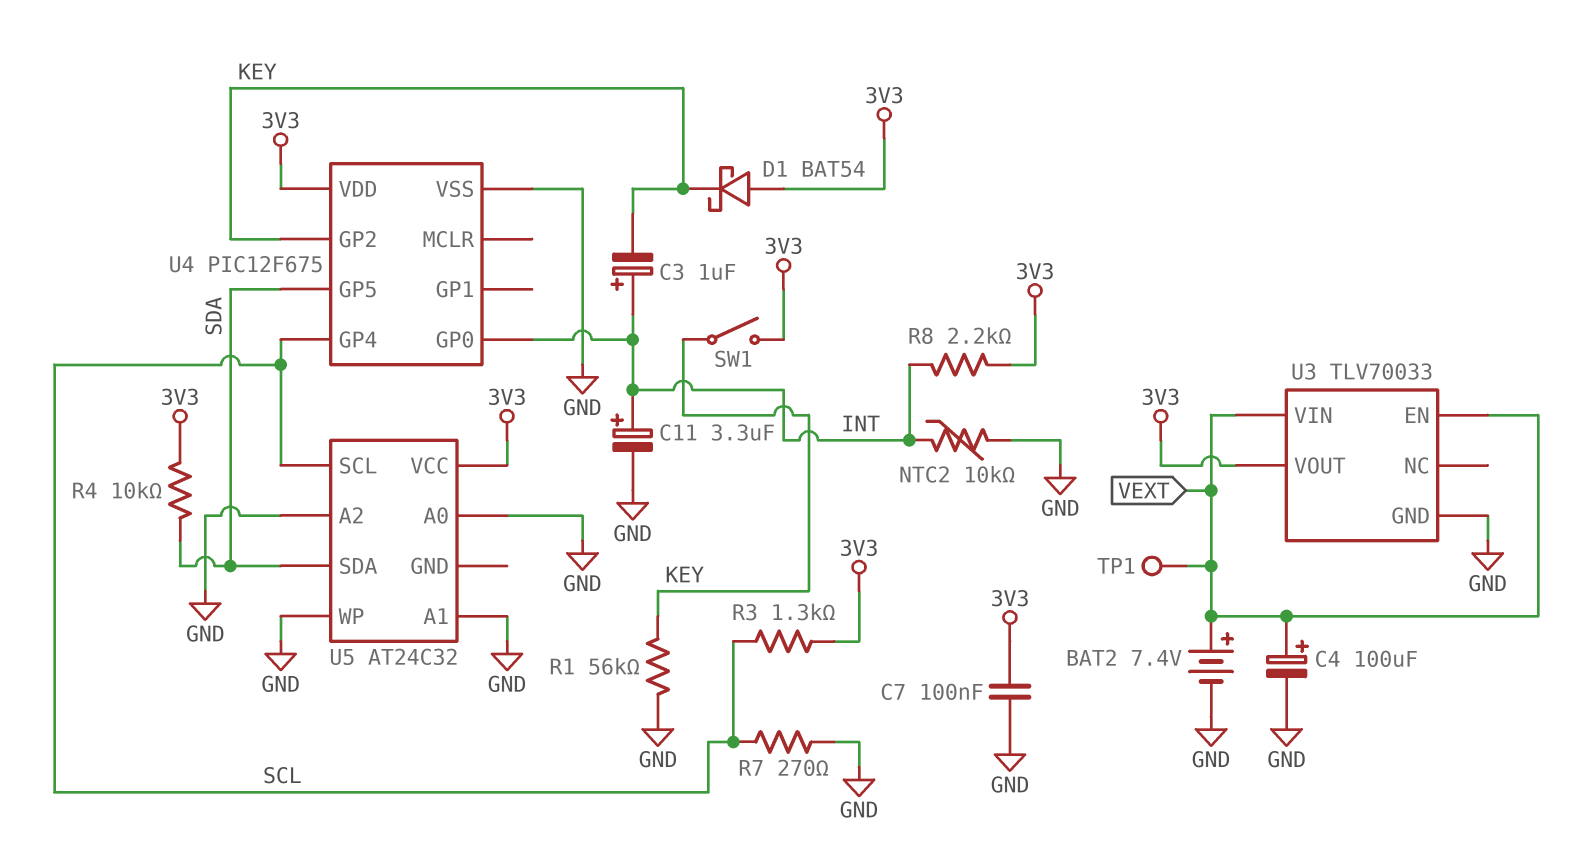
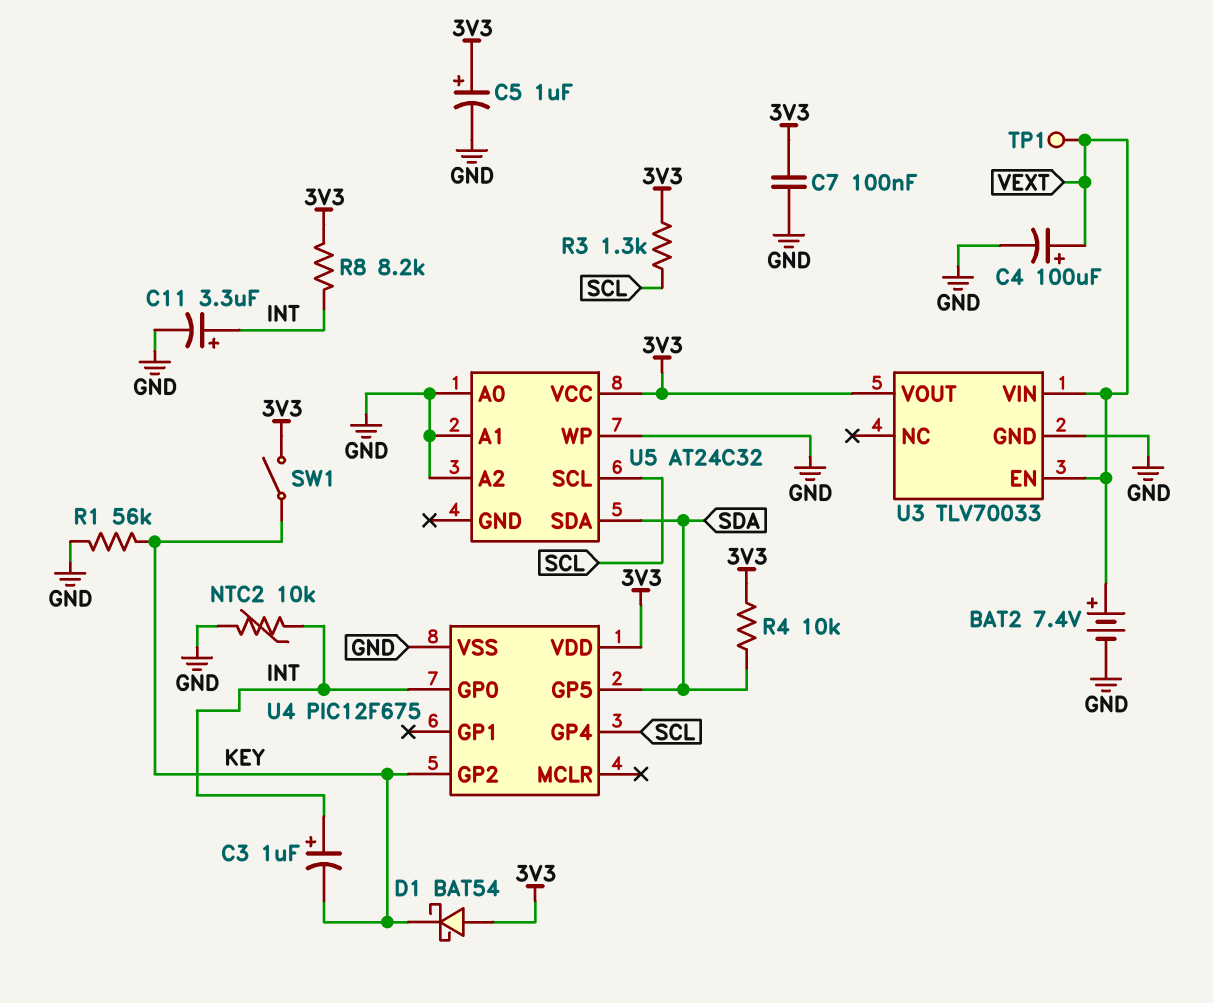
C5: none -> 1uF (plus 3V3, minus GND)
R7: 270 (GND, SCL) -> none
R8: 2.2k (3V3, INT) -> 8.2k (3V3, INT)

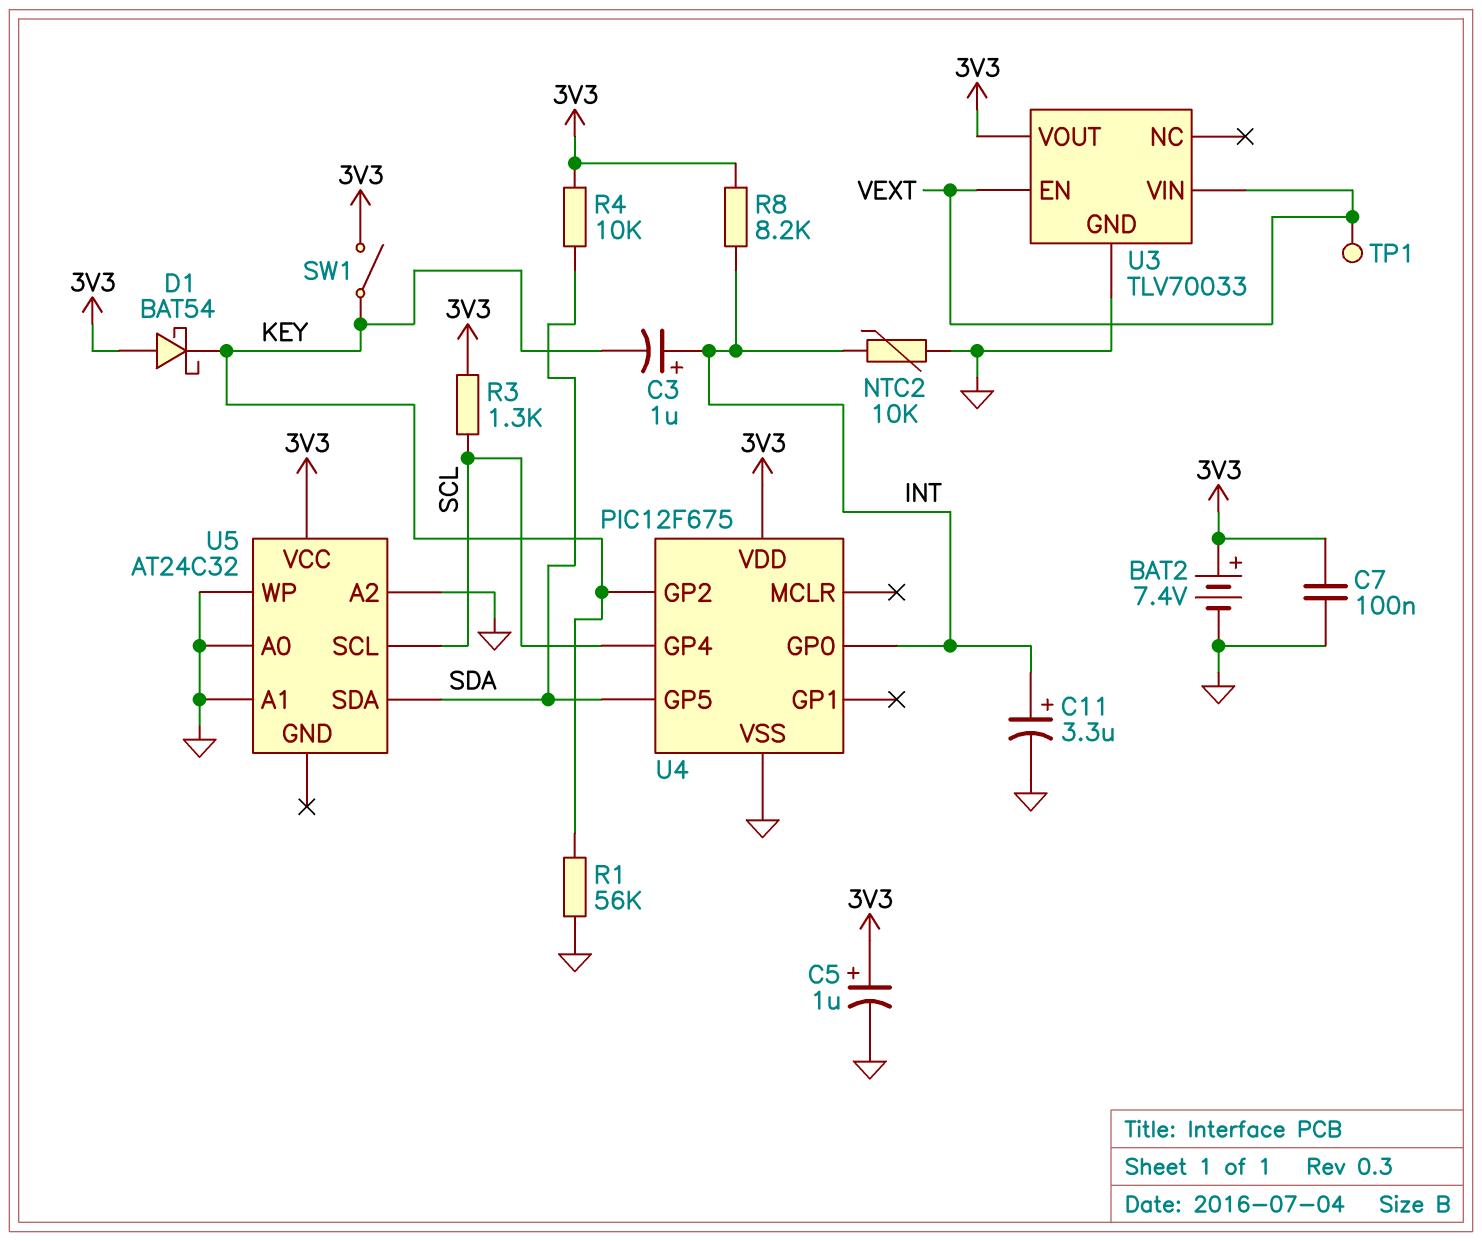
BAT2: 7.4V (plus VEXT, minus GND) -> 7.4V (plus 3V3, minus GND)
C4: 100uF (plus VEXT, minus GND) -> none

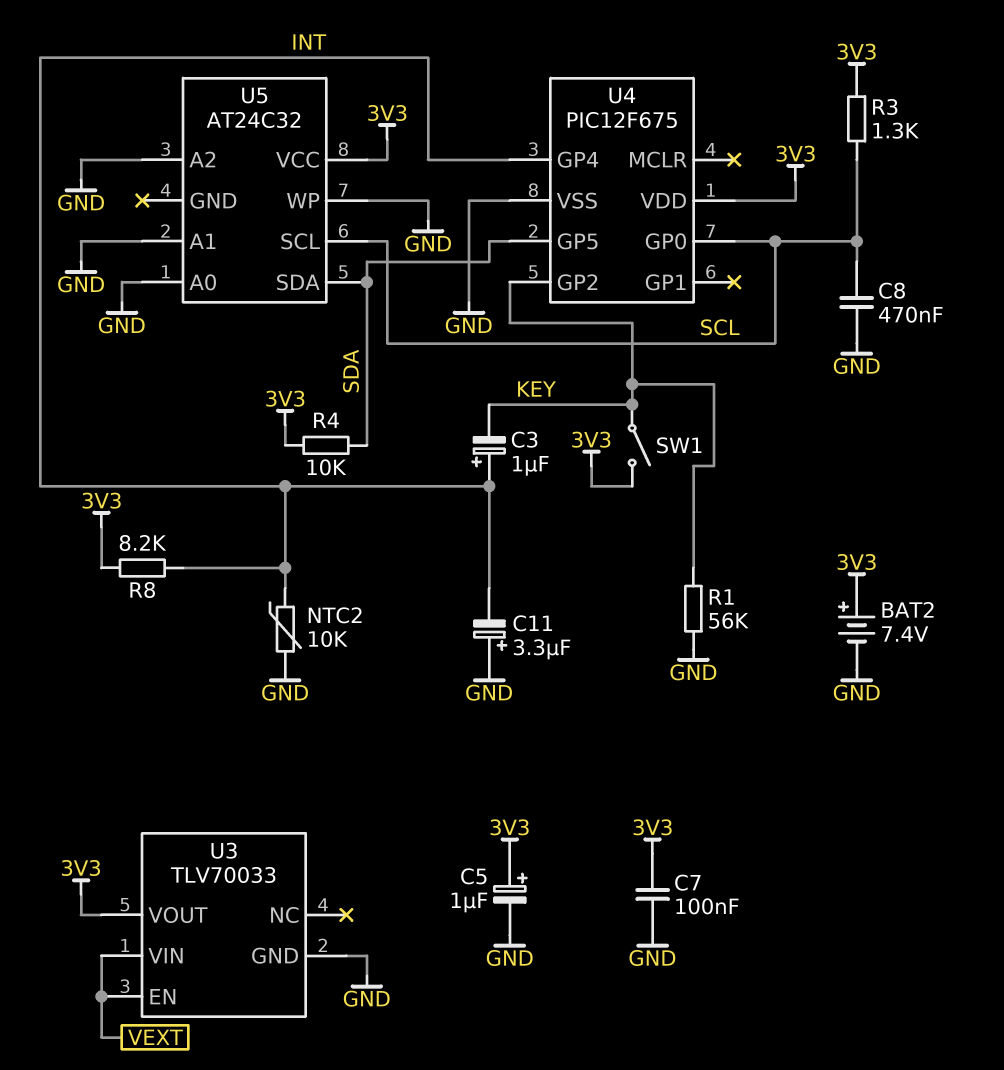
C8: none -> 470nF (GND, SCL)
C11: 3.3uF (plus INT, minus GND) -> 3.3uF (plus GND, minus INT)
D1: schottky BAT54 (A 3V3, K KEY) -> none
TP1: test point (VEXT) -> none
U4 pin GP0: INT -> SCL
U4 pin GP4: SCL -> INT

